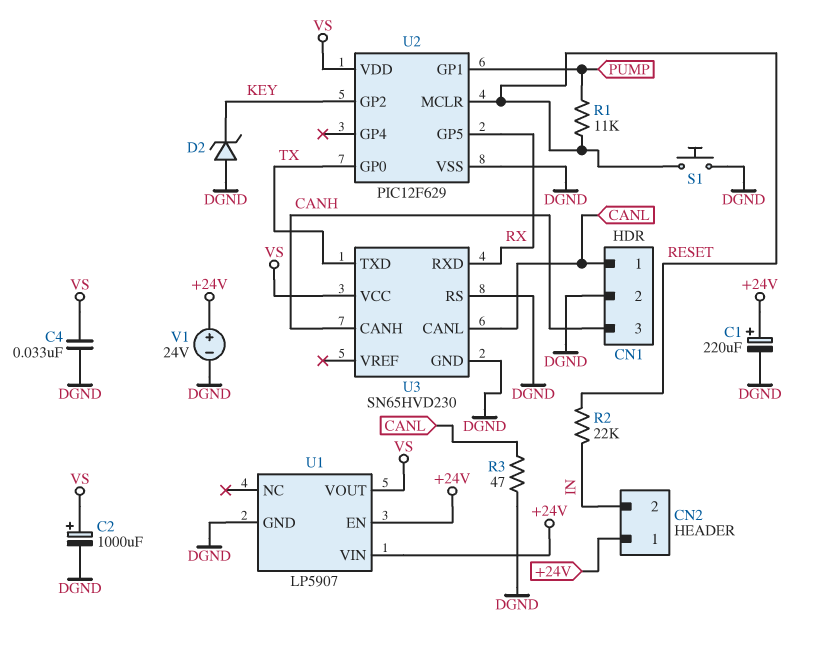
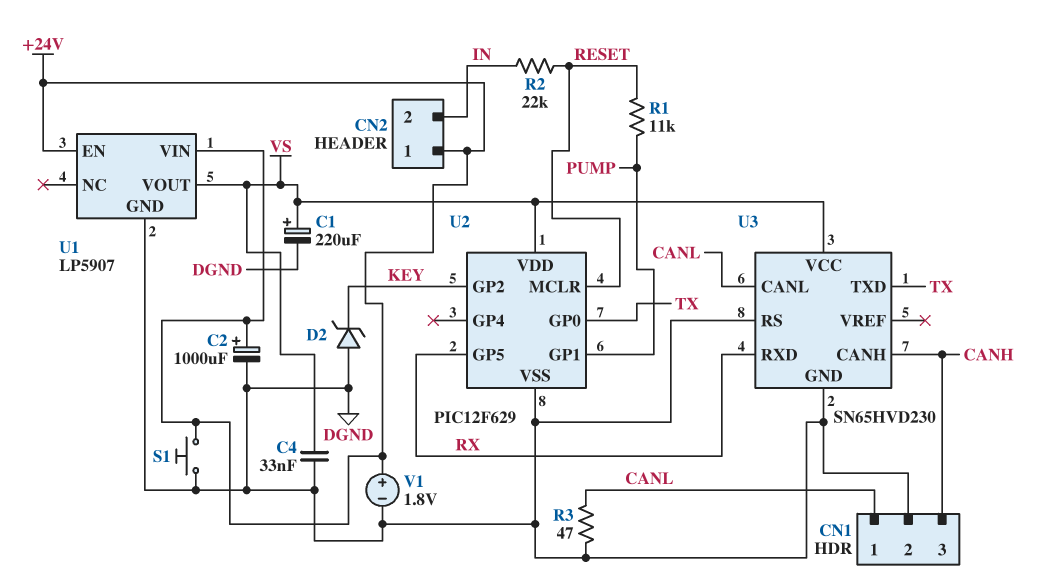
C1: 220uF (plus +24V, minus DGND) -> 220uF (plus VS, minus DGND)
C2: 1000uF (plus VS, minus DGND) -> 1000uF (plus +24V, minus DGND)
S1: button (DGND, RESET) -> button (+24V, DGND)
V1: 24V (plus +24V, minus DGND) -> 1.8V (plus +24V, minus DGND)

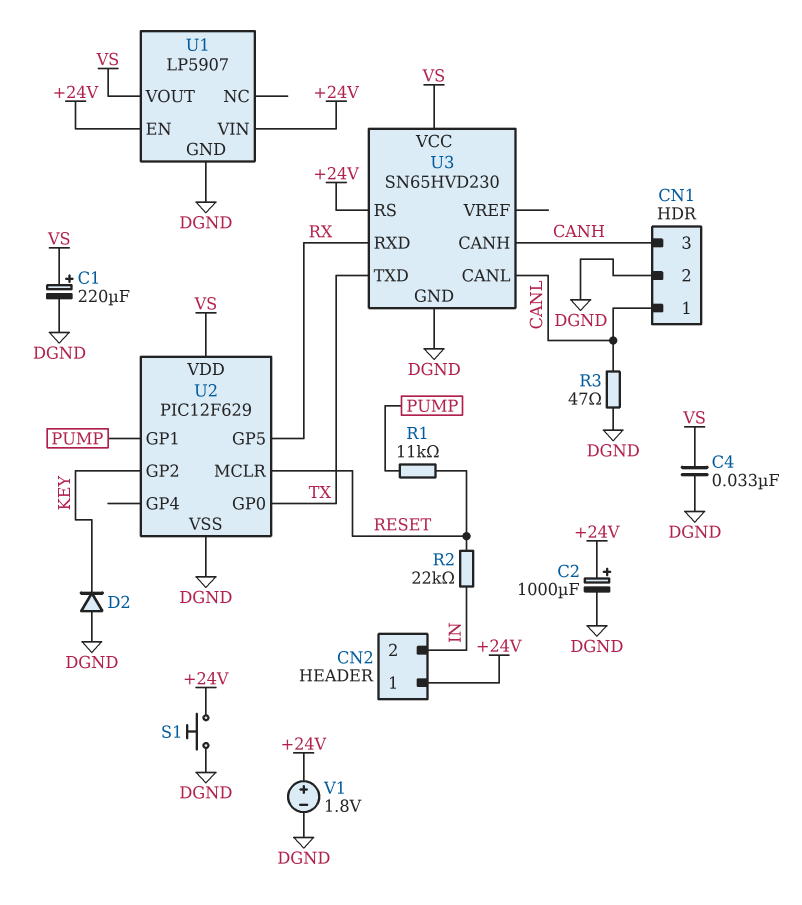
D2: zener (A DGND, K KEY) -> diode (A DGND, K KEY)
U3 pin RS: DGND -> +24V

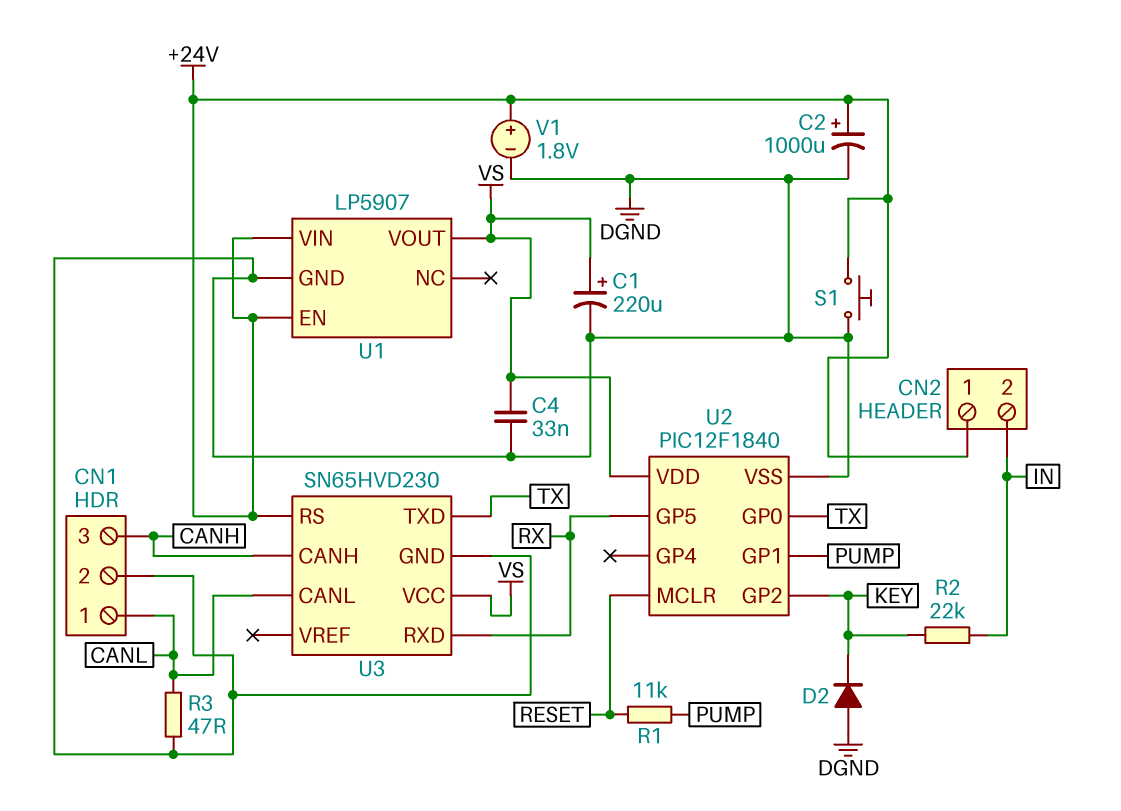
R2: 22k (IN, RESET) -> 22k (IN, KEY)
U2: PIC12F629 -> PIC12F1840

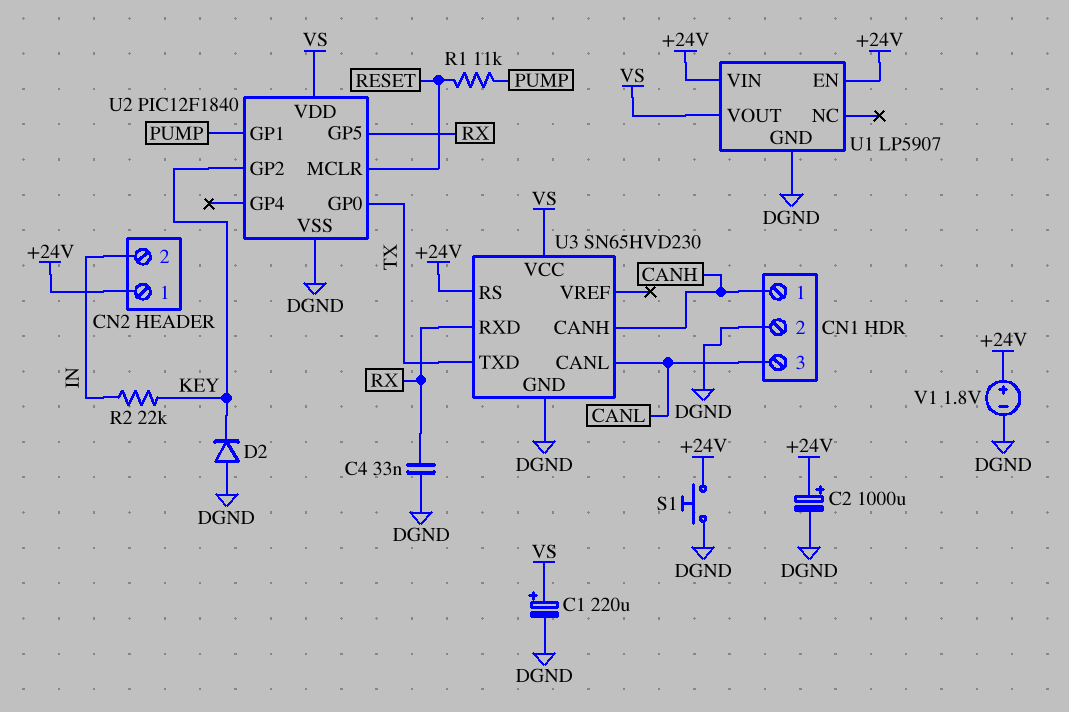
C4: 33nF (DGND, VS) -> 33nF (DGND, RX)
CN1 pin 1: CANL -> CANH
CN1 pin 3: CANH -> CANL
R3: 47 (CANL, DGND) -> none

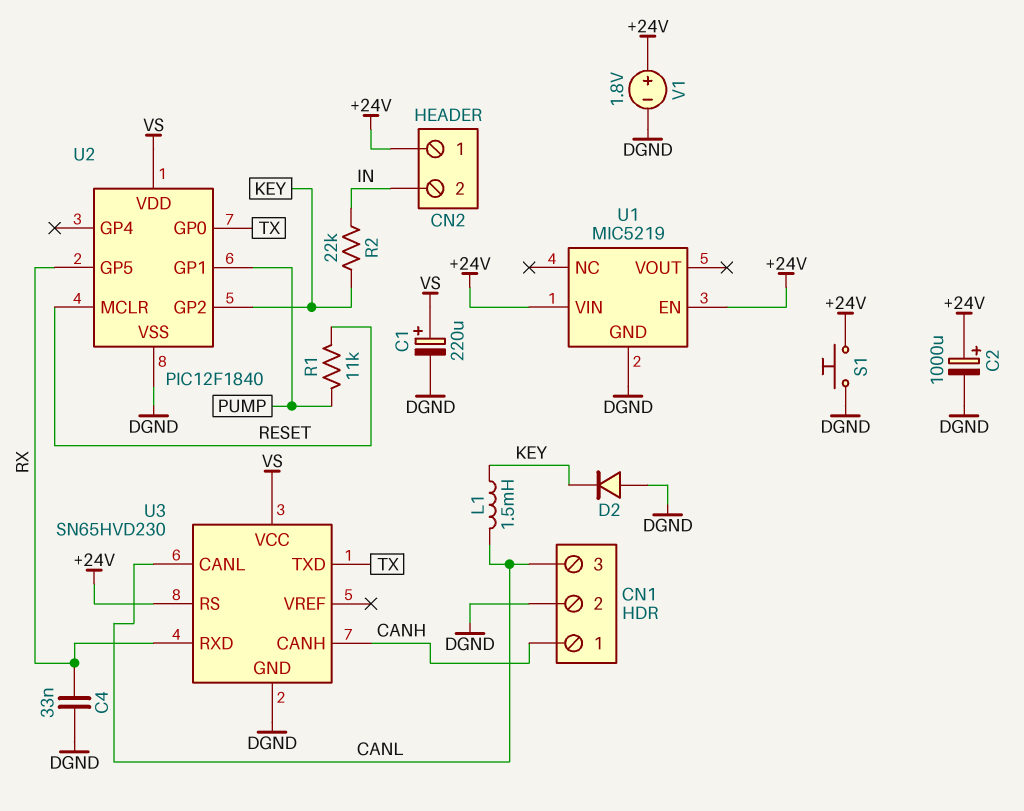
L1: none -> 1.5mH (CANL, KEY)
U1: LP5907 -> MIC5219
U1 pin VOUT: VS -> none

